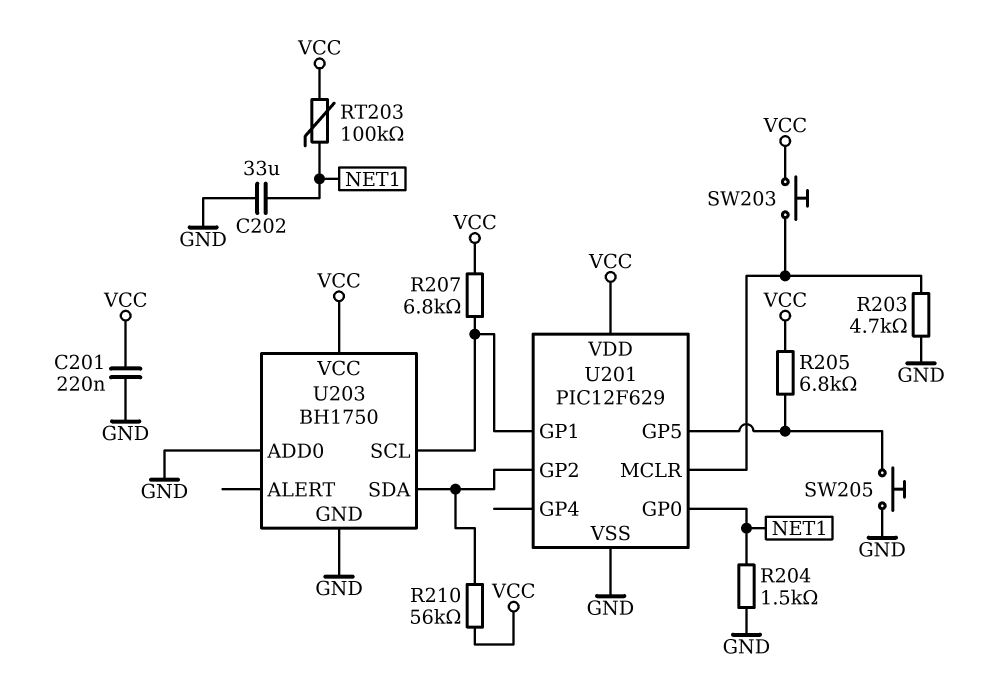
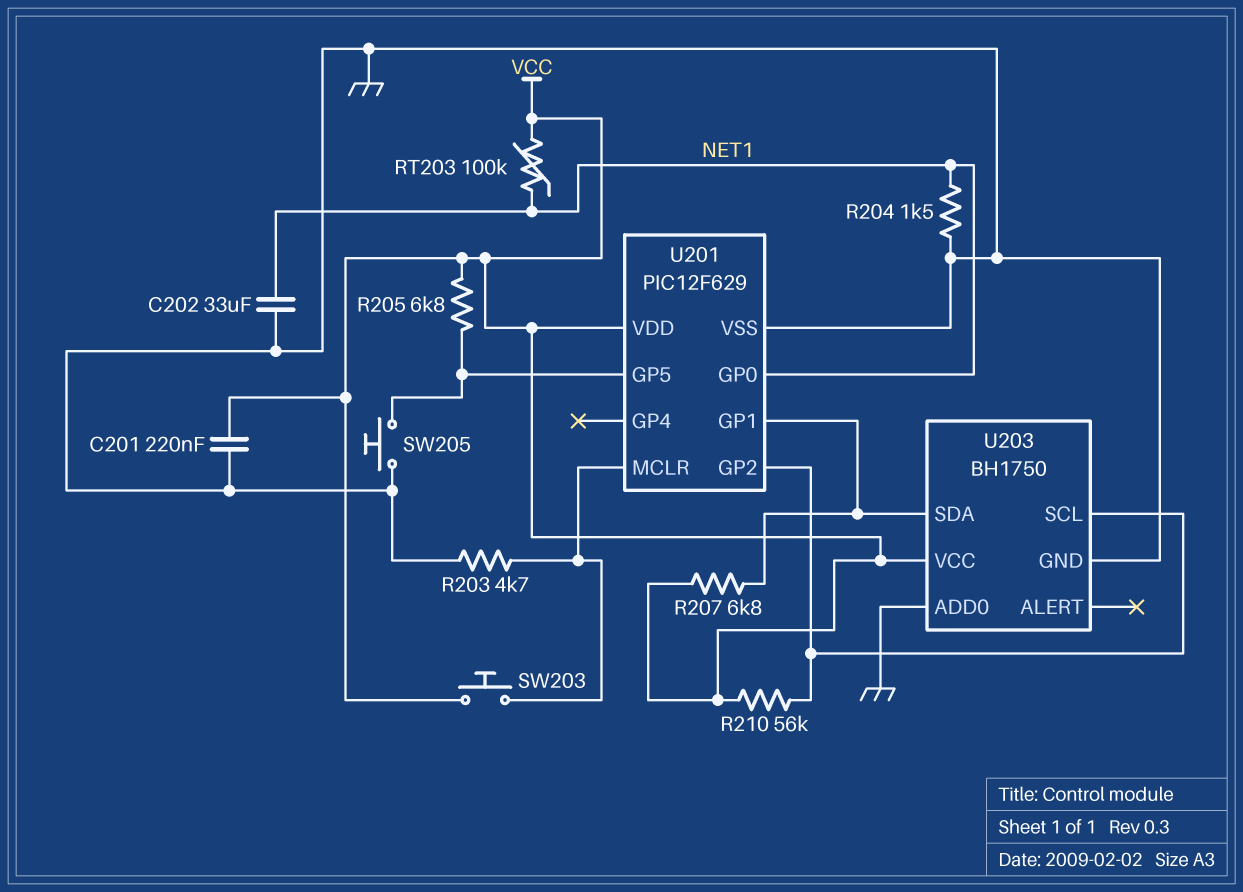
U203 pin SCL: U201/GP1 -> U201/GP2
U203 pin SDA: U201/GP2 -> U201/GP1

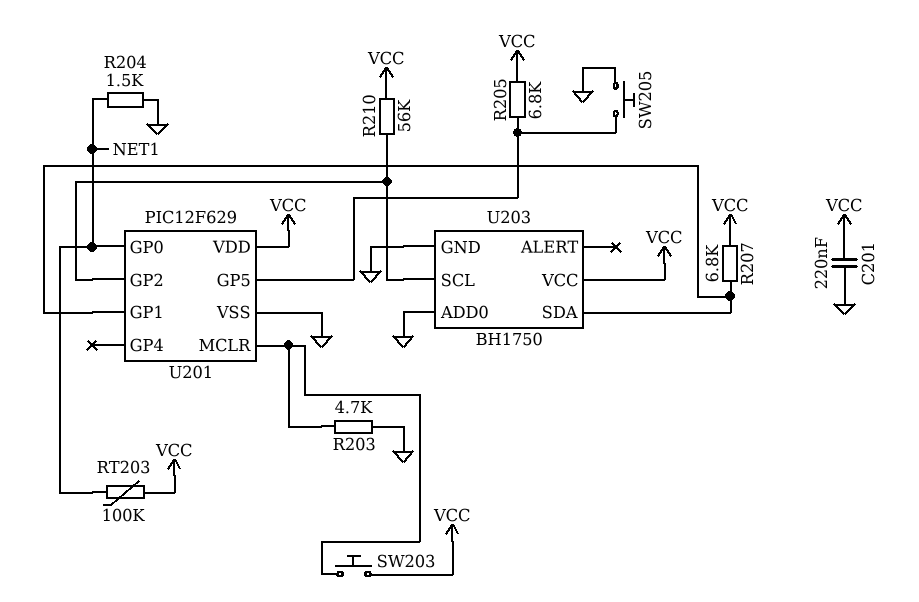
C202: 33uF (GND, NET1) -> none

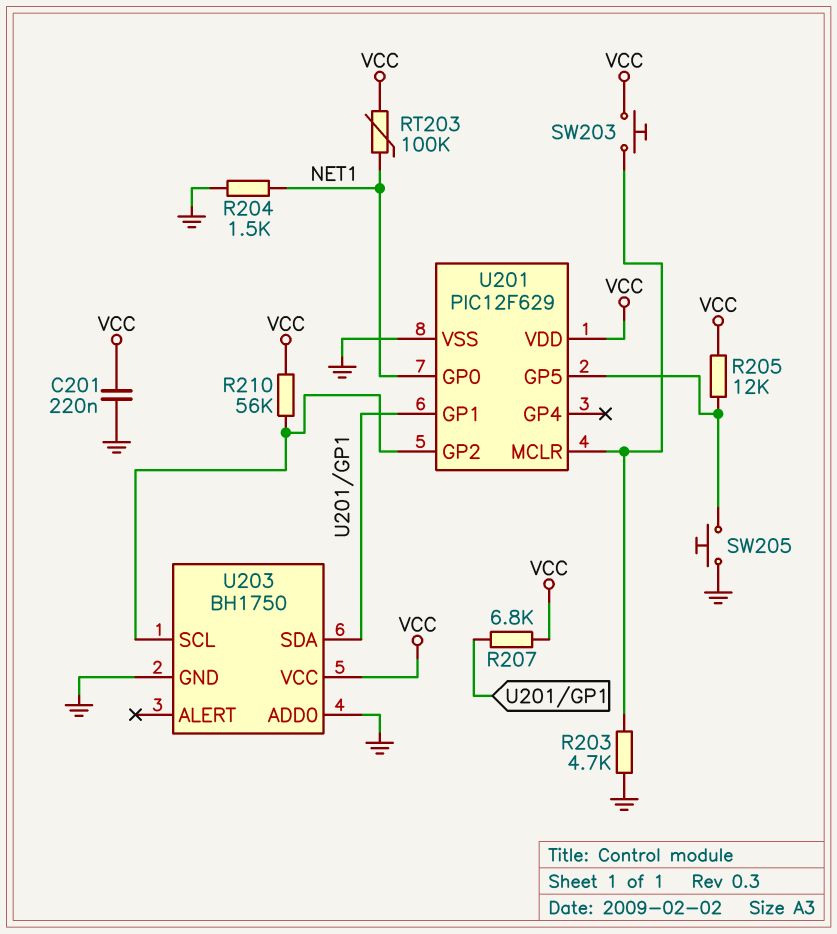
R205: 6.8k (U201/GP5, VCC) -> 12k (U201/GP5, VCC)

